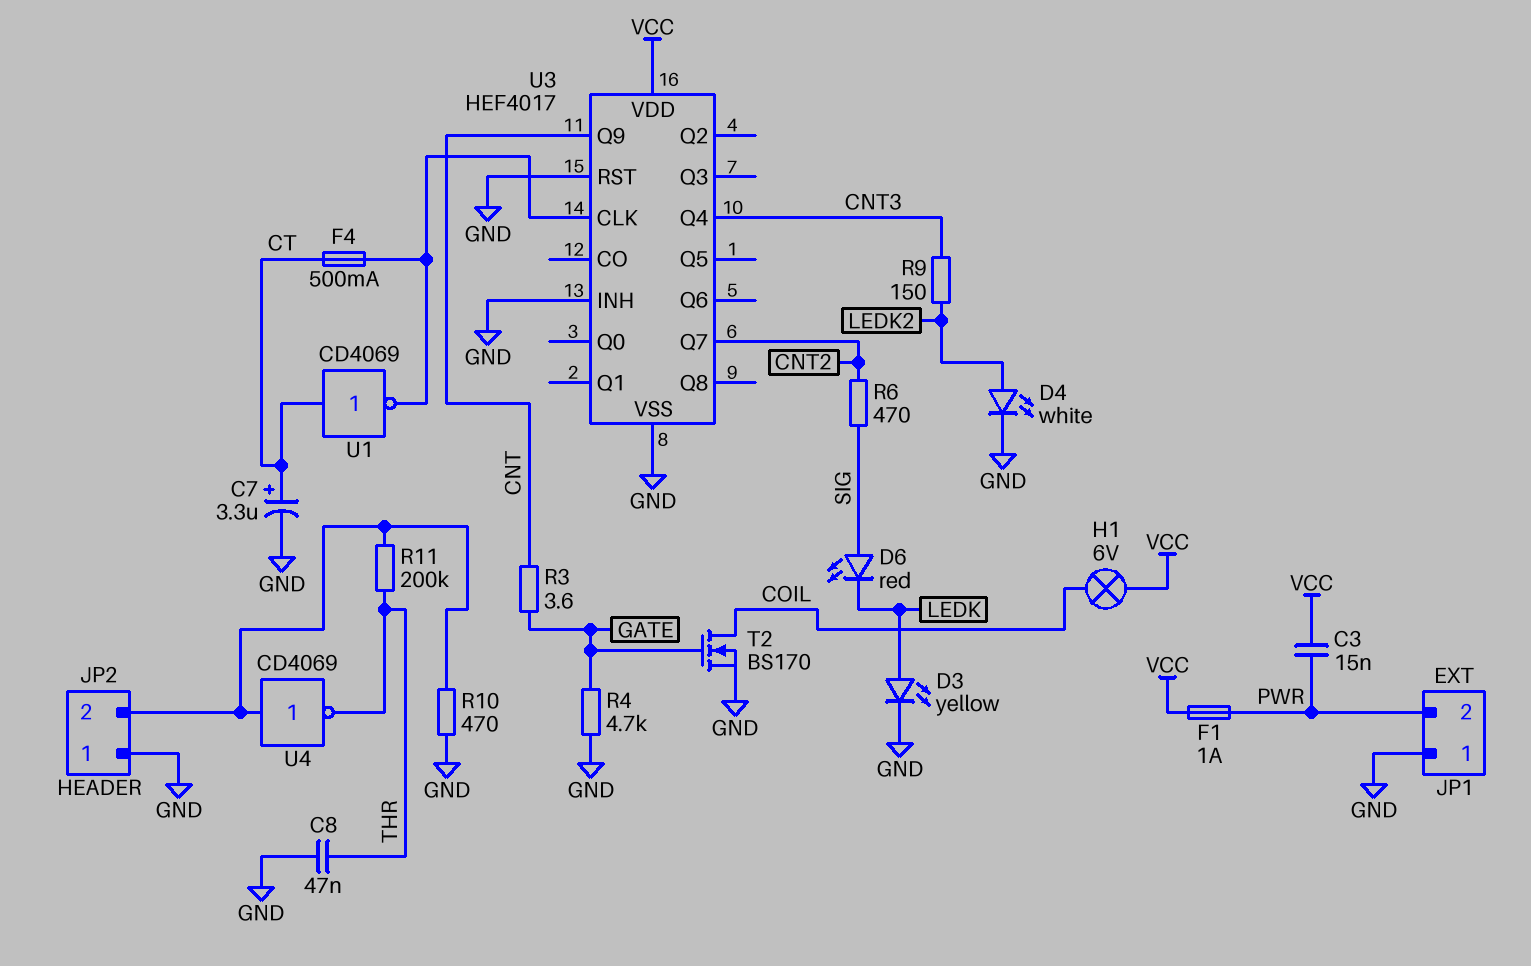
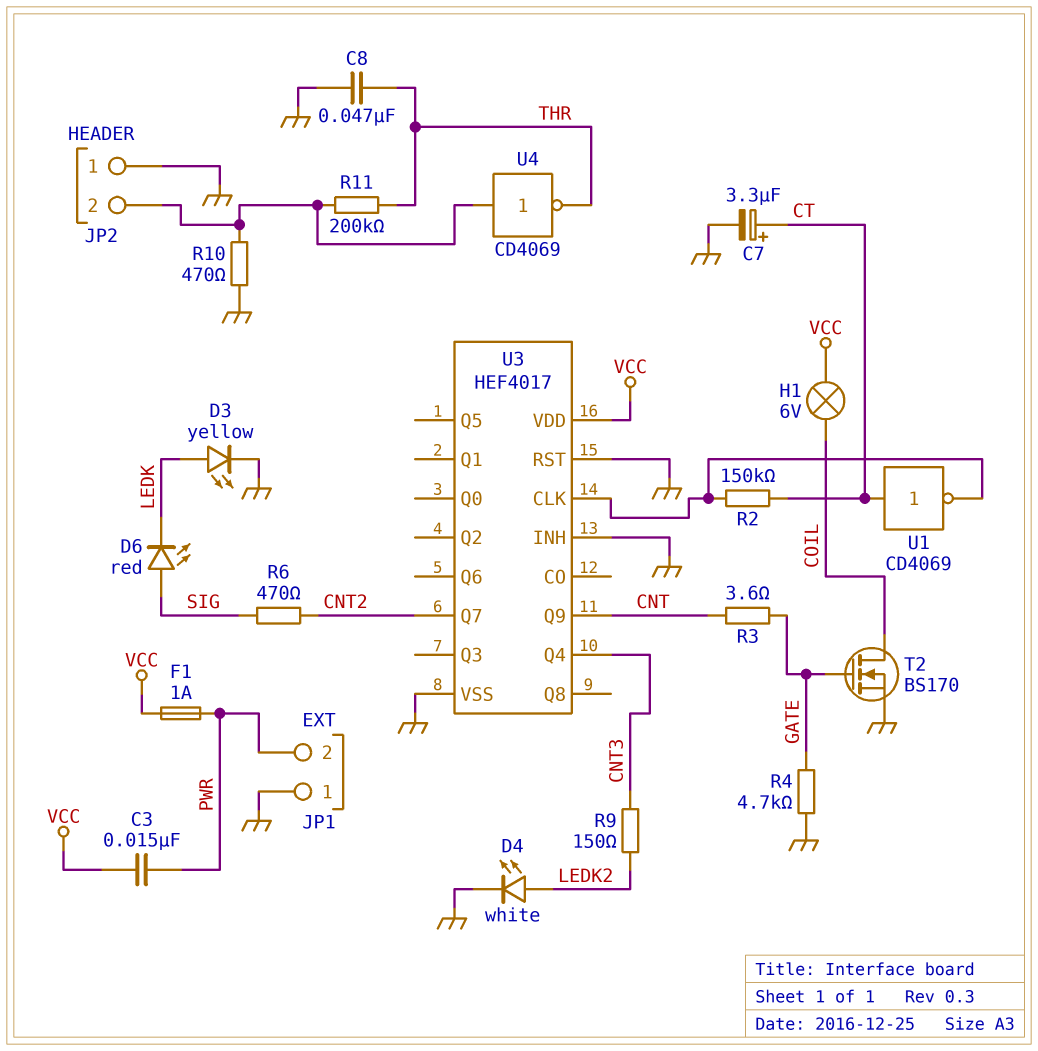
F4: 500mA (CT, U3/CLK) -> none
R2: none -> 150k (CT, U3/CLK)

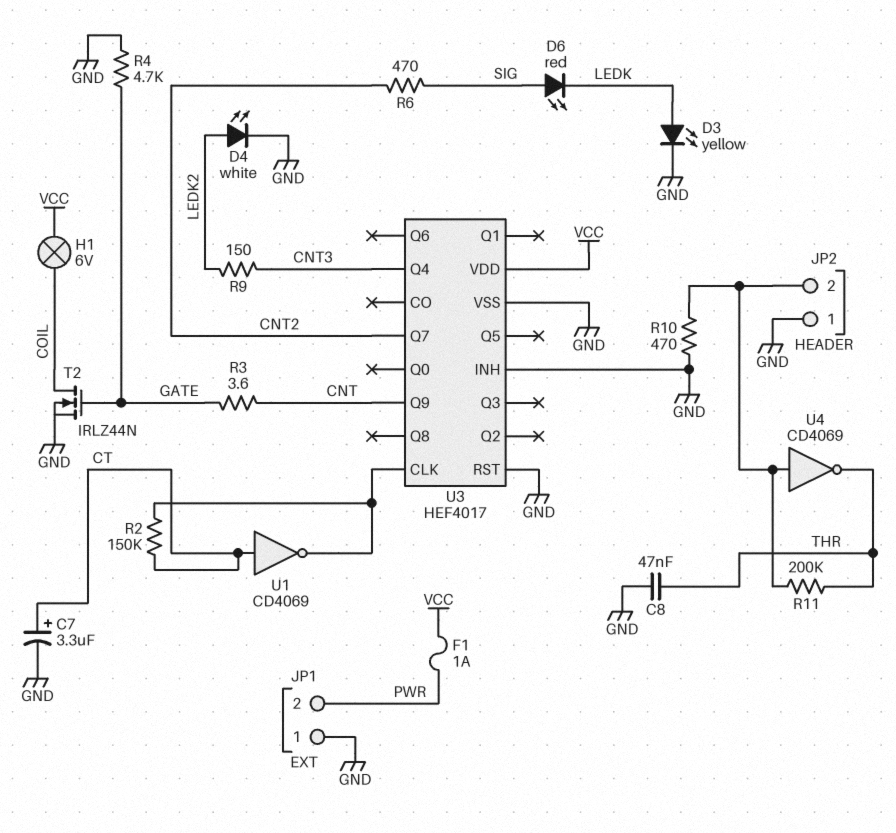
C3: 15nF (PWR, VCC) -> none
T2: NMOS BS170 (G GATE, D COIL, S GND) -> NMOS IRLZ44N (G GATE, D COIL, S GND)

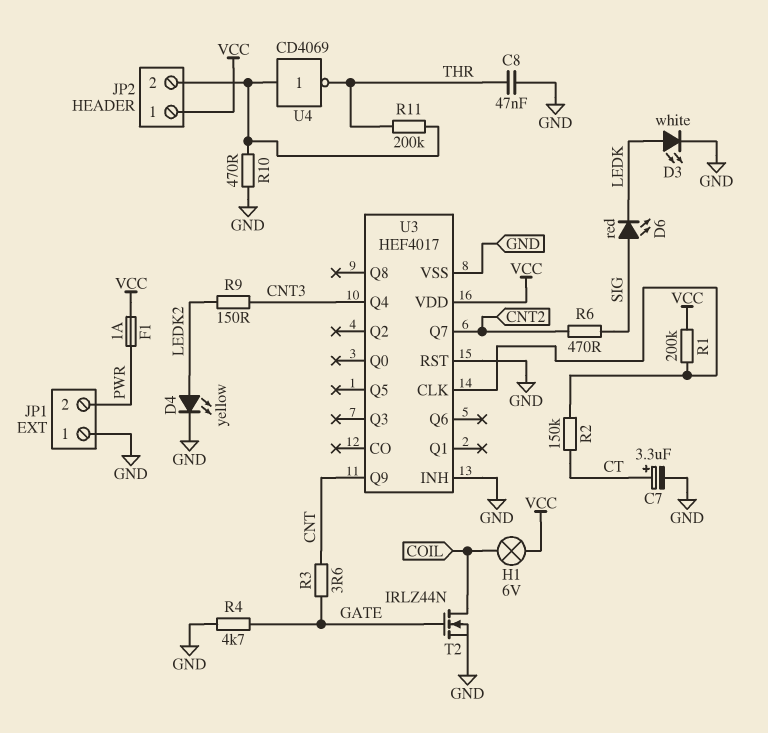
D3: LED yellow (A LEDK, K GND) -> LED white (A LEDK, K GND)
D4: LED white (A LEDK2, K GND) -> LED yellow (A LEDK2, K GND)
JP2 pin 1: GND -> VCC
R1: none -> 200k (U3/CLK, VCC)
U1: NOT CD4069 (in CT, out U3/CLK) -> none

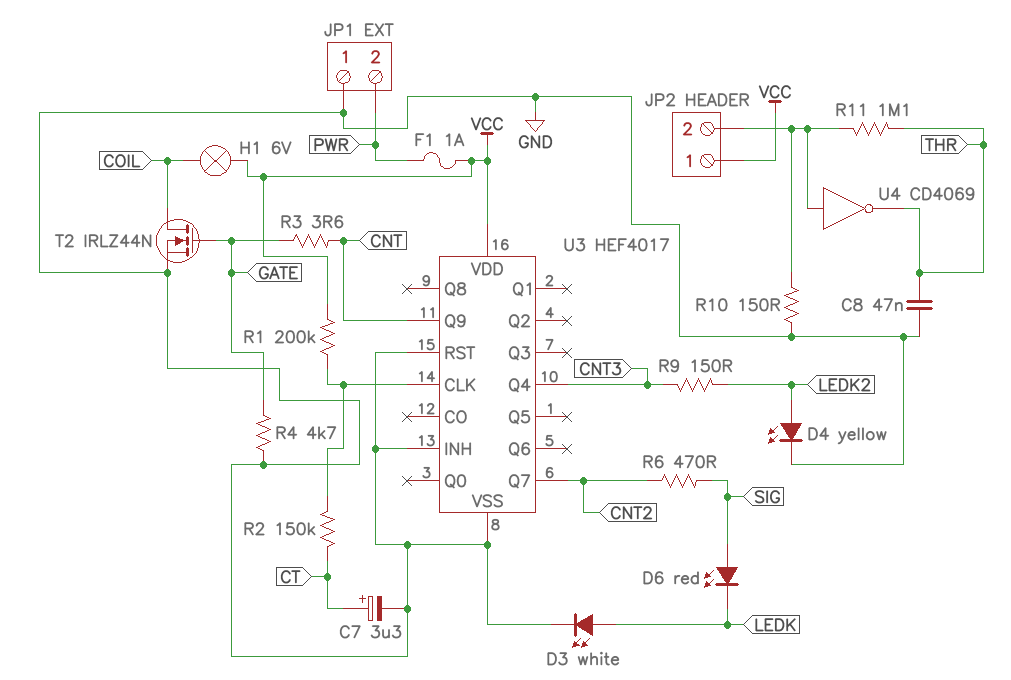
R10: 470 (GND, JP2/2) -> 150 (GND, JP2/2)
R11: 200k (JP2/2, THR) -> 1.1M (JP2/2, THR)

